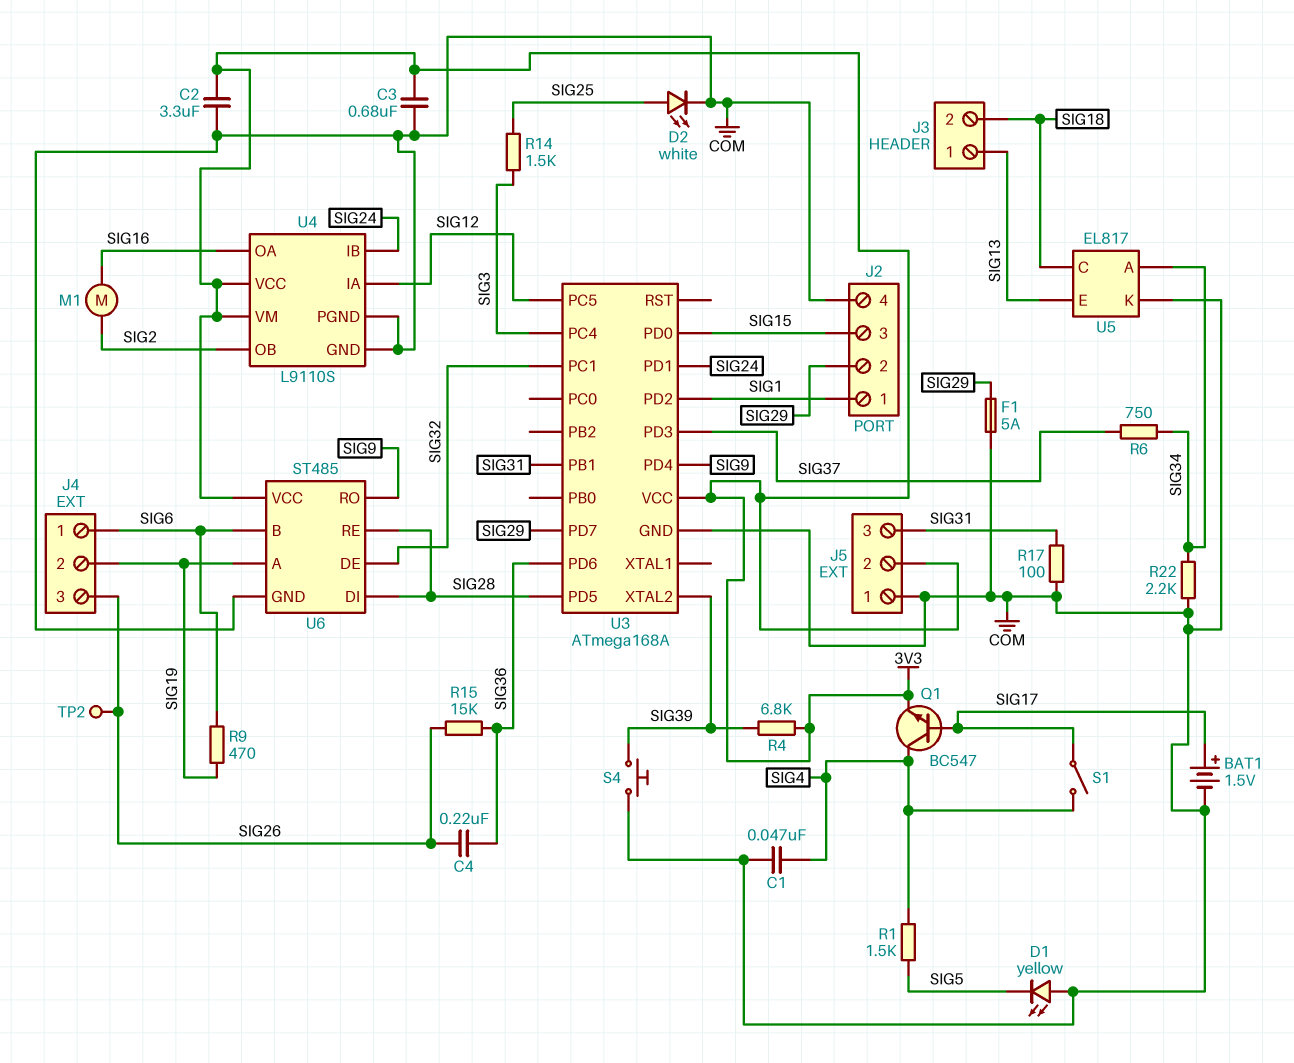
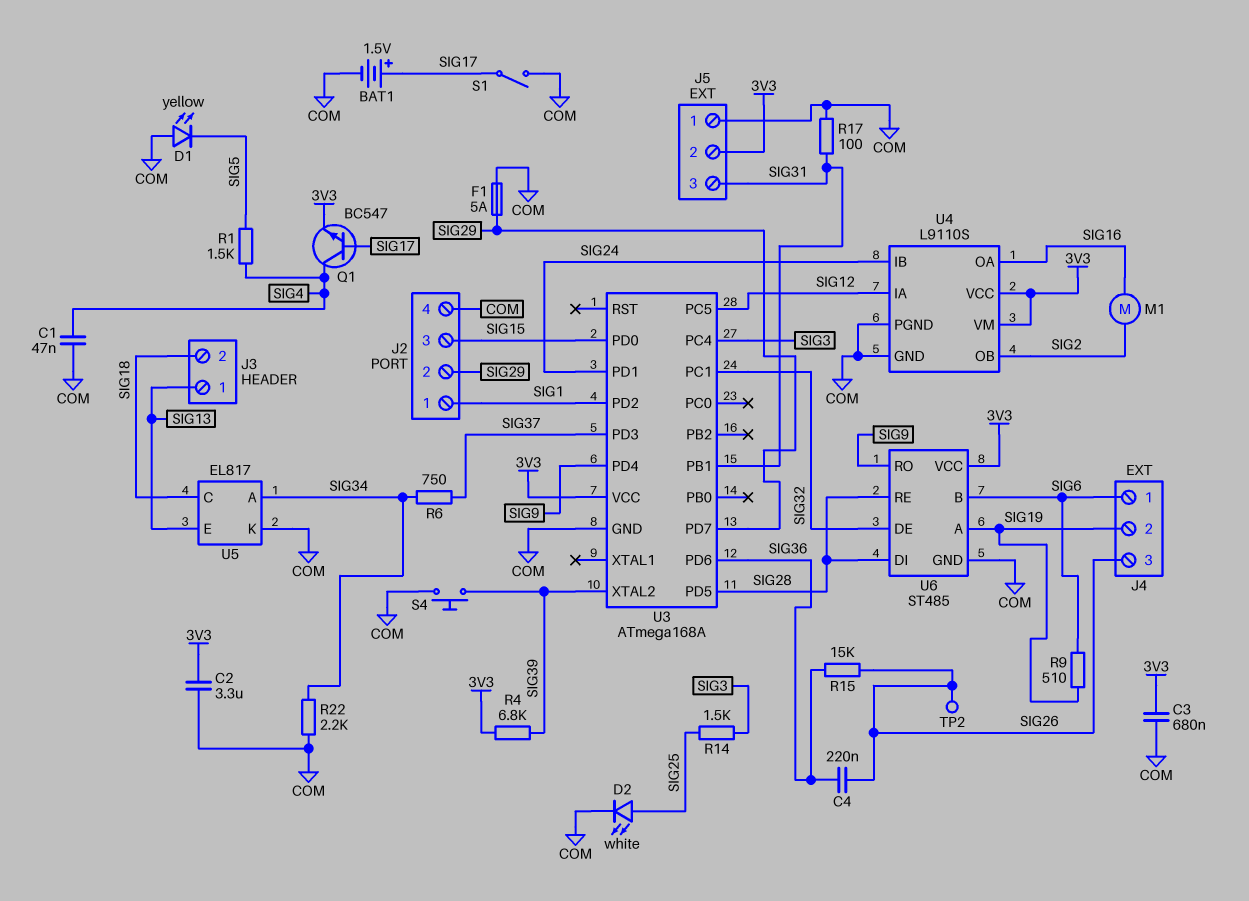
R9: 470 (SIG6, SIG19) -> 510 (SIG6, SIG19)
S1: switch (SIG4, SIG17) -> switch (COM, SIG17)

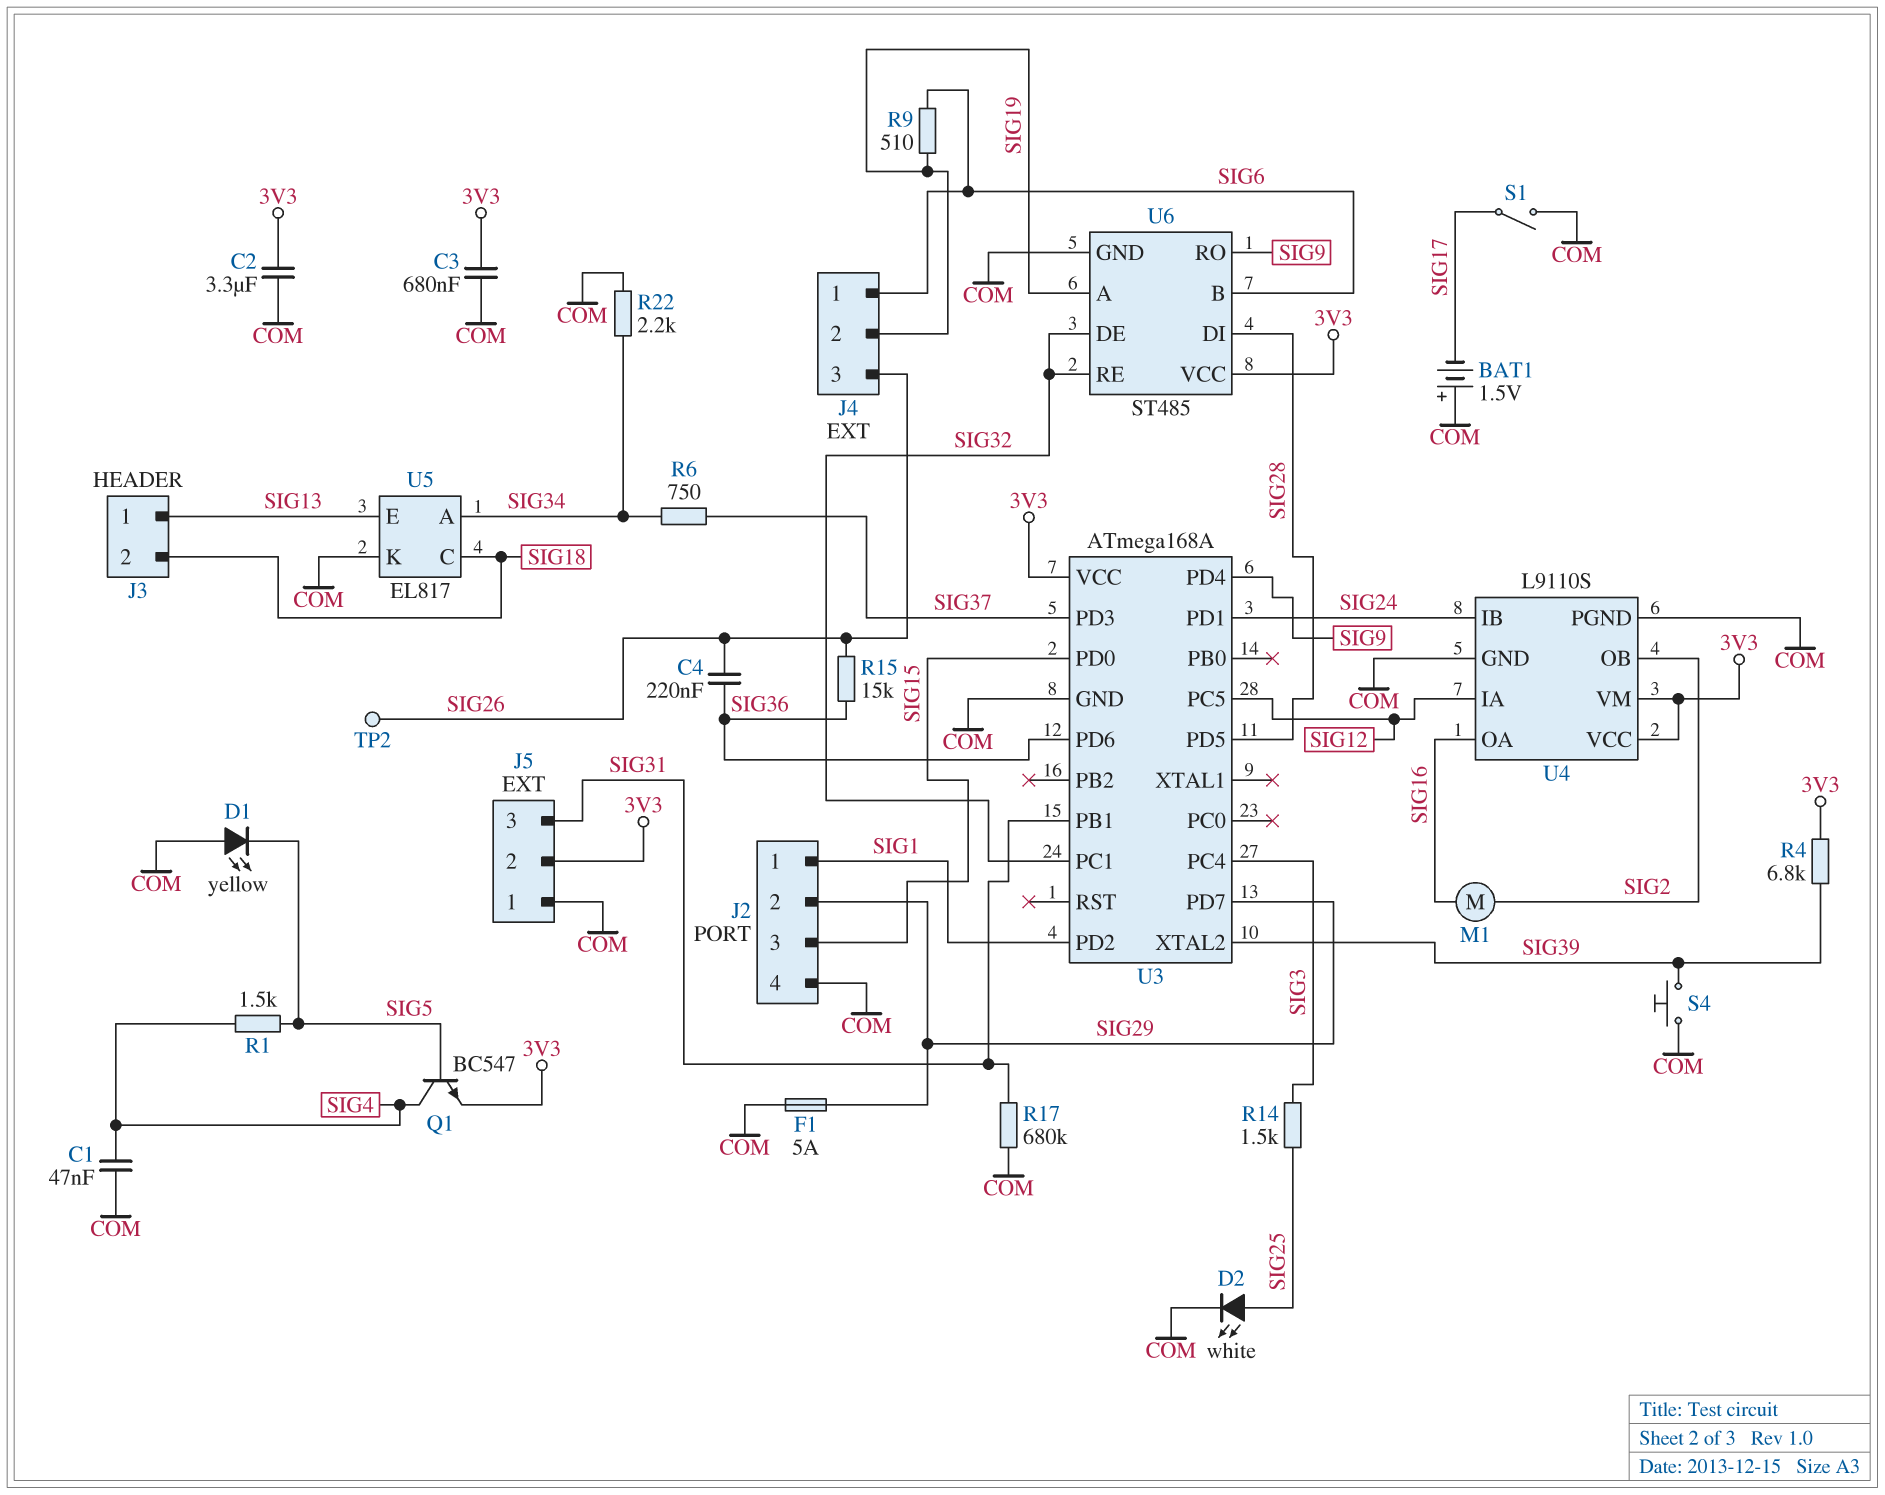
BAT1: 1.5V (plus SIG17, minus COM) -> 1.5V (plus COM, minus SIG17)
Q1: NPN BC547 (B SIG17, C SIG4, E 3V3) -> NPN BC547 (B SIG5, C SIG4, E 3V3)
R17: 100 (COM, SIG31) -> 680k (COM, SIG31)
U6 pin RE: SIG28 -> SIG32

